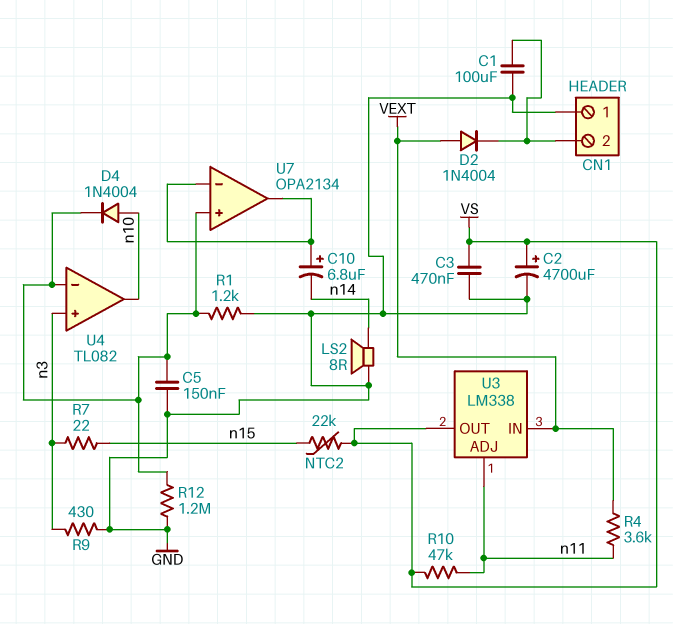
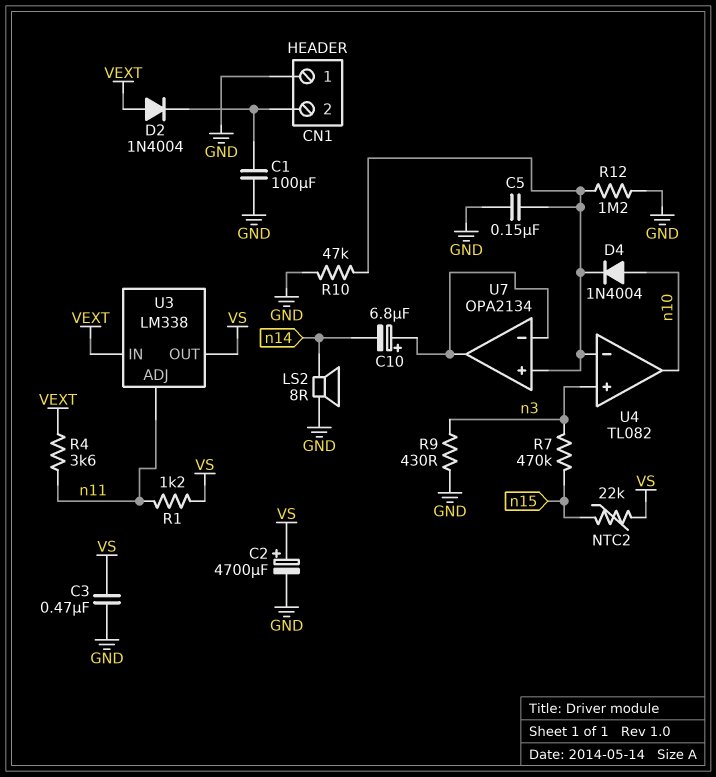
R1: 1.2k (GND, U4/in-) -> 1.2k (VS, n11)
R7: 22 (n3, n15) -> 470k (n3, n15)
R10: 47k (VS, n11) -> 47k (GND, U4/in-)

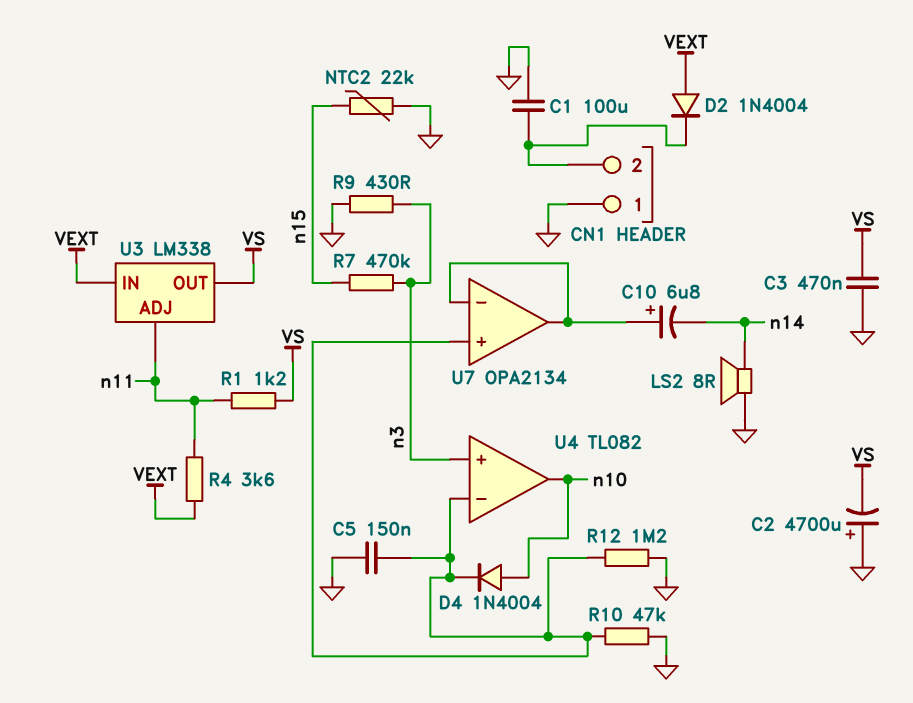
C2: 4700uF (plus VS, minus GND) -> 4700uF (plus GND, minus VS)
NTC2: 22k (VS, n15) -> 22k (GND, n15)

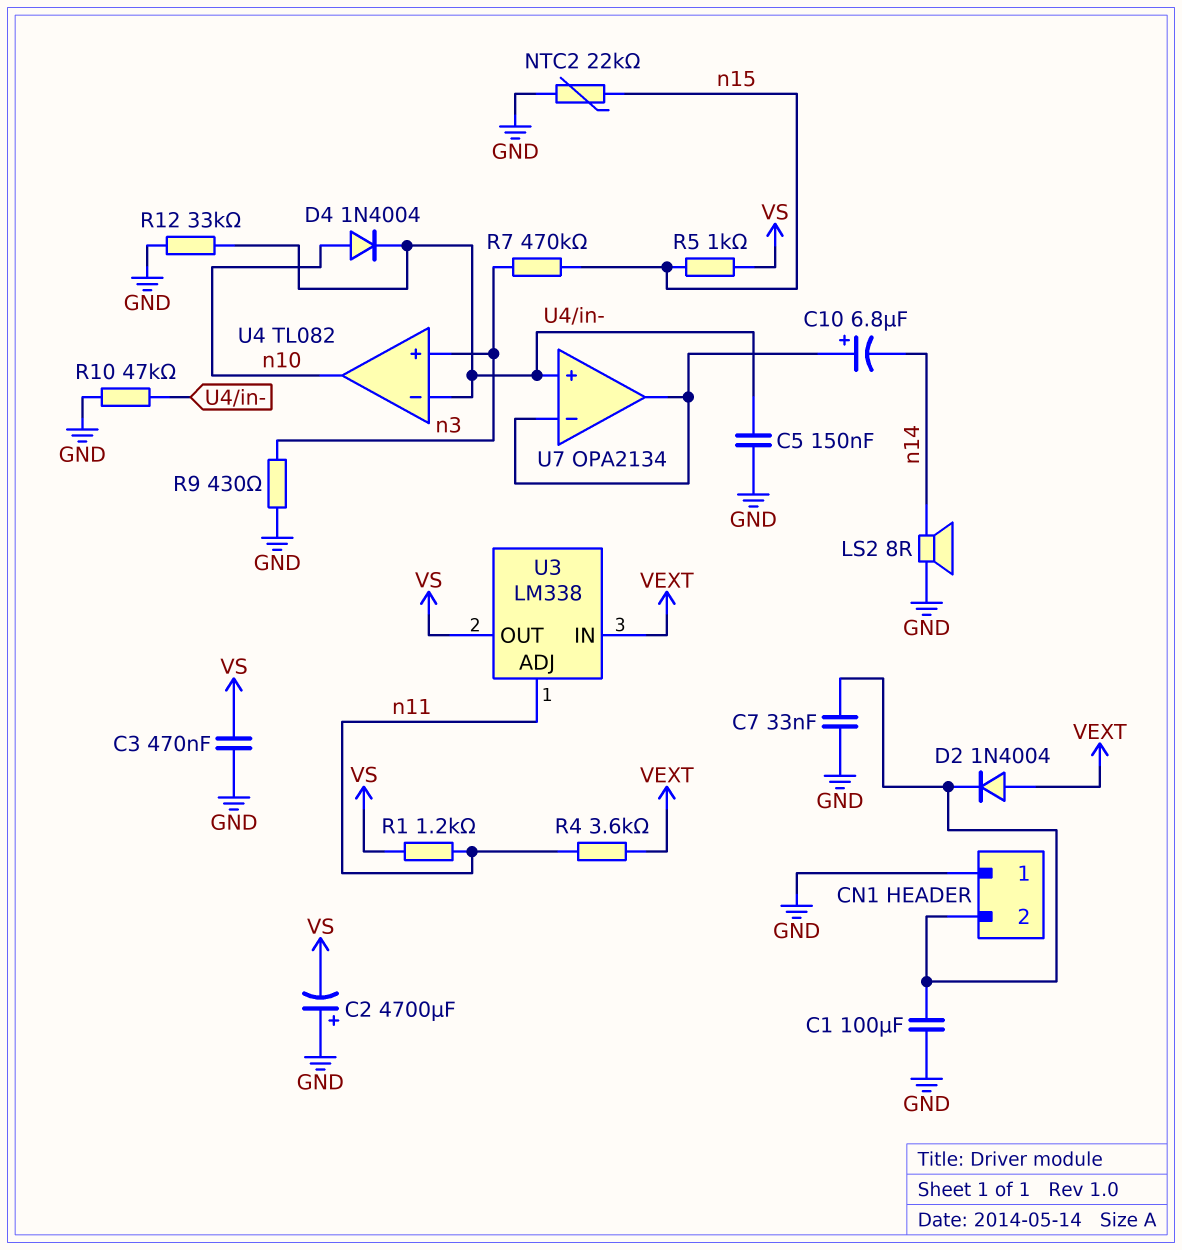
C7: none -> 33nF (CN1/2, GND)
R5: none -> 1k (VS, n15)
R12: 1.2M (GND, U4/in-) -> 33k (GND, U4/in-)

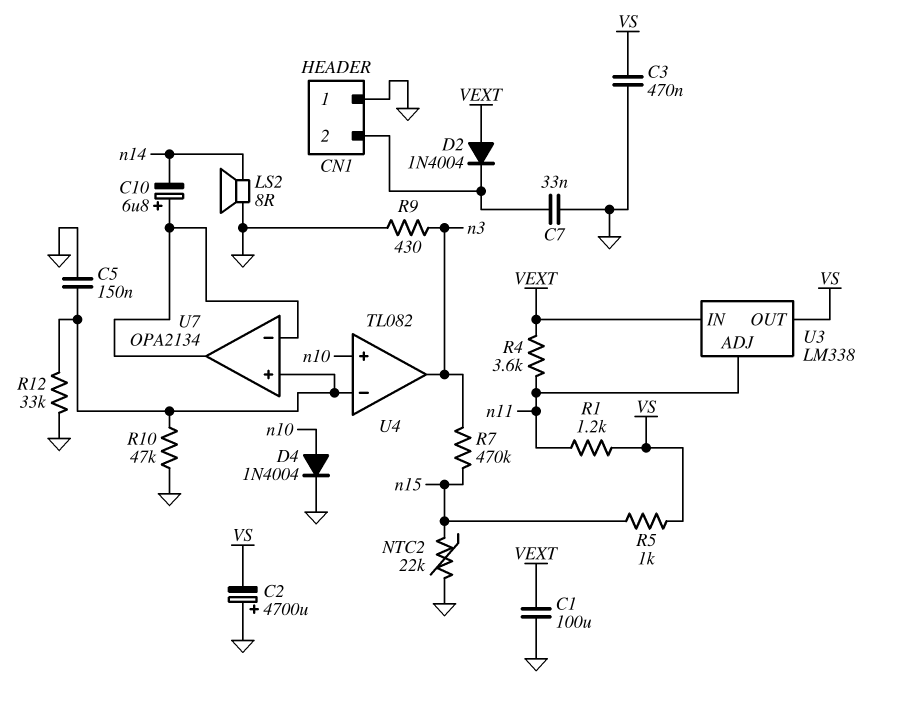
C1: 100uF (CN1/2, GND) -> 100uF (GND, VEXT)
D4: diode 1N4004 (A n10, K U4/in-) -> diode 1N4004 (A n10, K GND)
U4 pin in+: n3 -> n10
U4 pin out: n10 -> n3

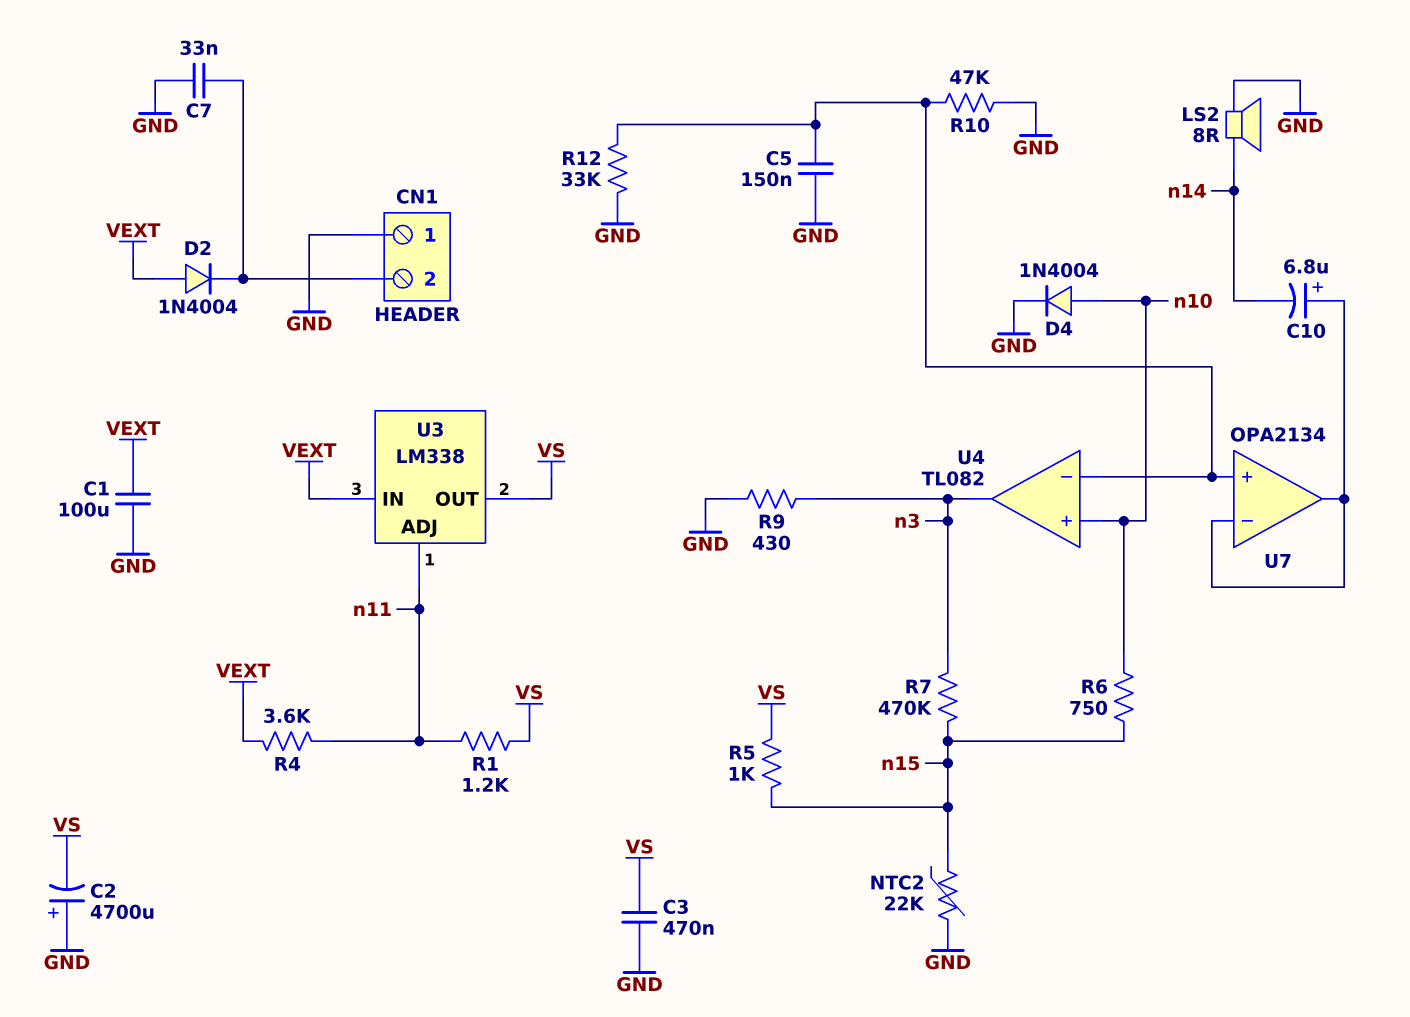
R6: none -> 750 (n10, n15)

